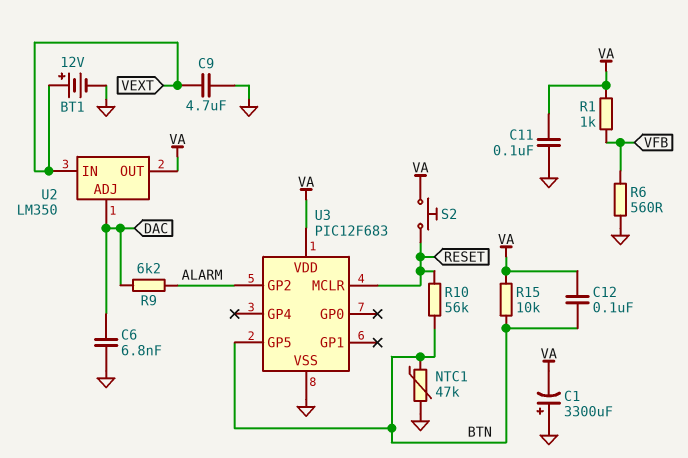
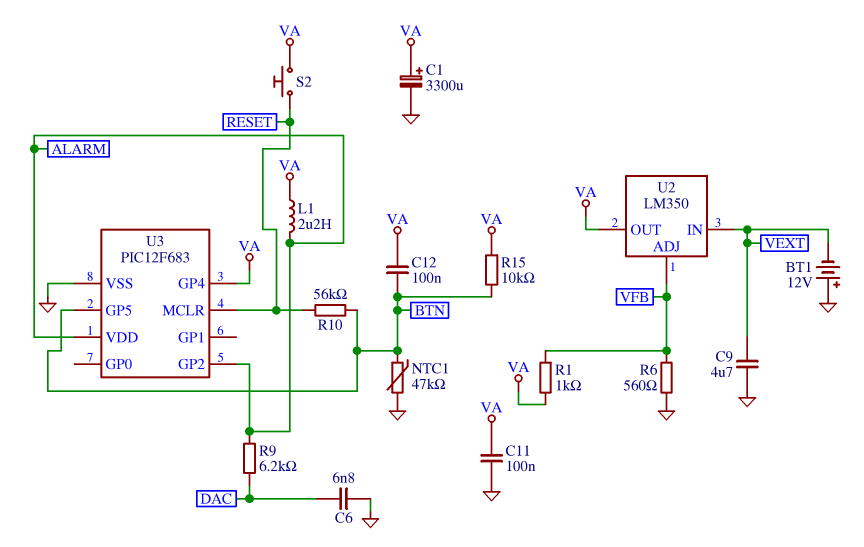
BT1: 12V (plus VEXT, minus GND) -> 12V (plus GND, minus VEXT)
C1: 3300uF (plus GND, minus VA) -> 3300uF (plus VA, minus GND)
L1: none -> 2.2uH (ALARM, VA)
U2 pin ADJ: DAC -> VFB
U3 pin GP4: none -> VA
U3 pin VDD: VA -> ALARM

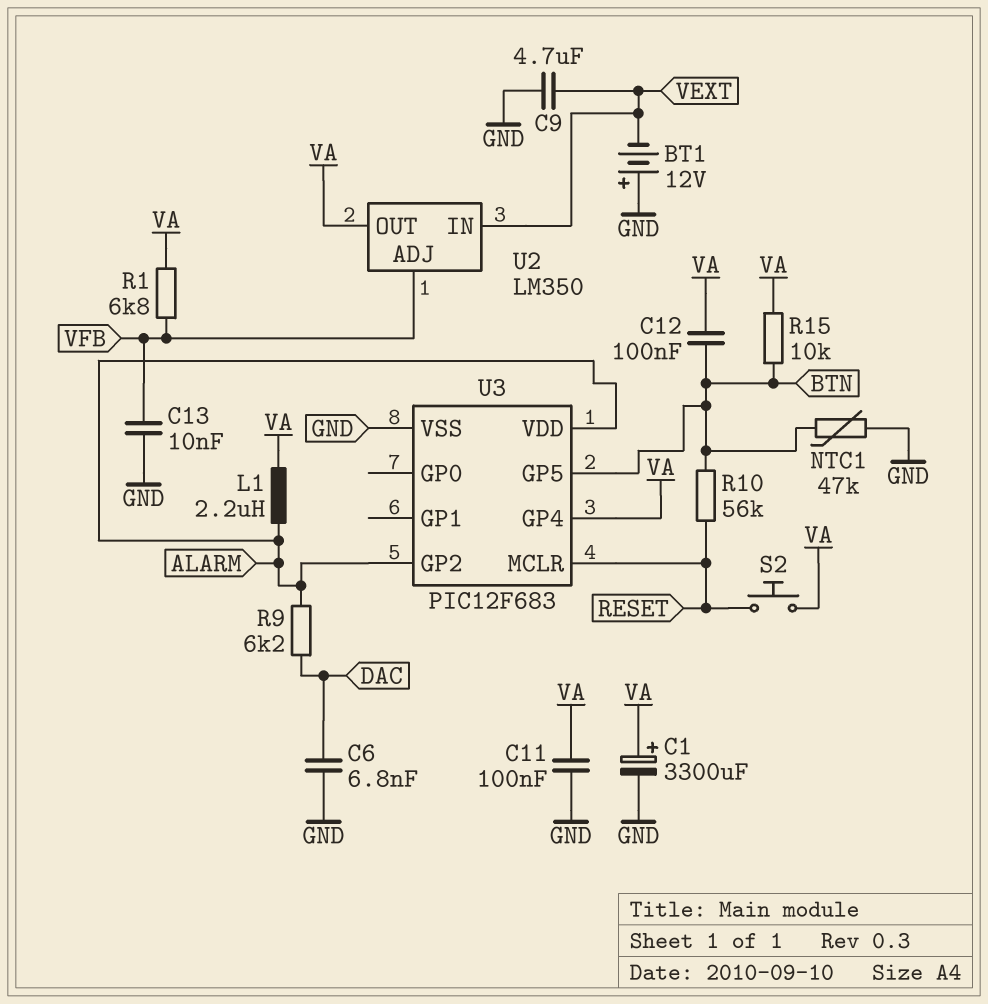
C13: none -> 10nF (GND, VFB)
R1: 1k (VA, VFB) -> 6.8k (VA, VFB)
R6: 560 (GND, VFB) -> none

